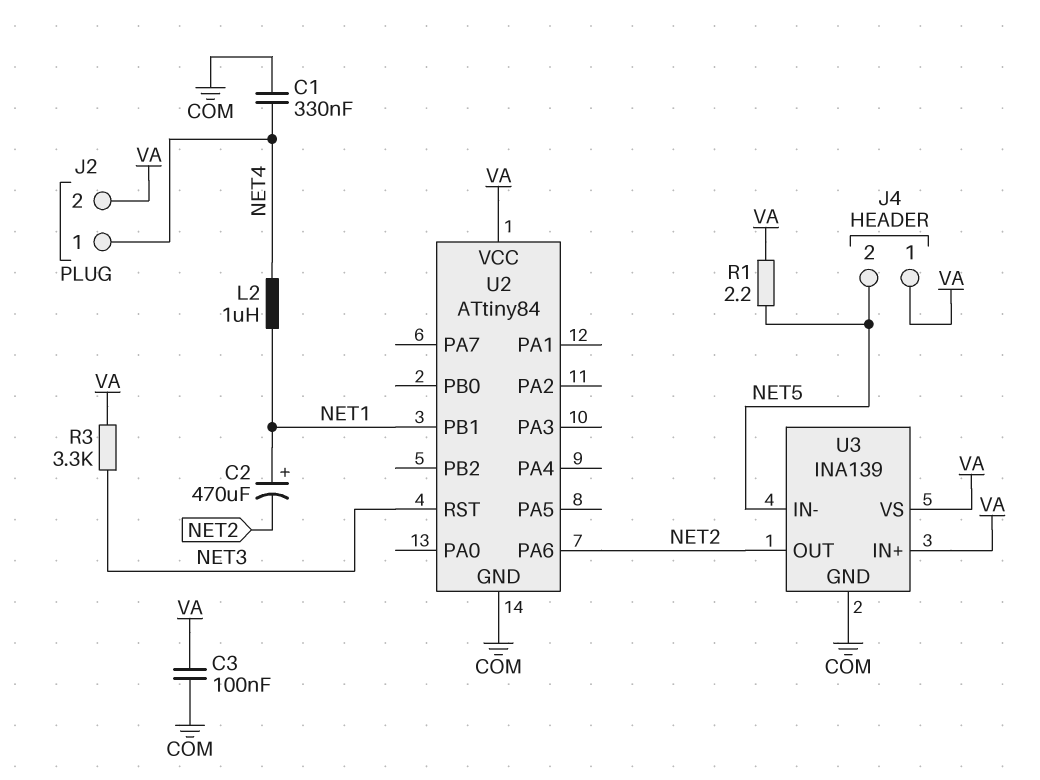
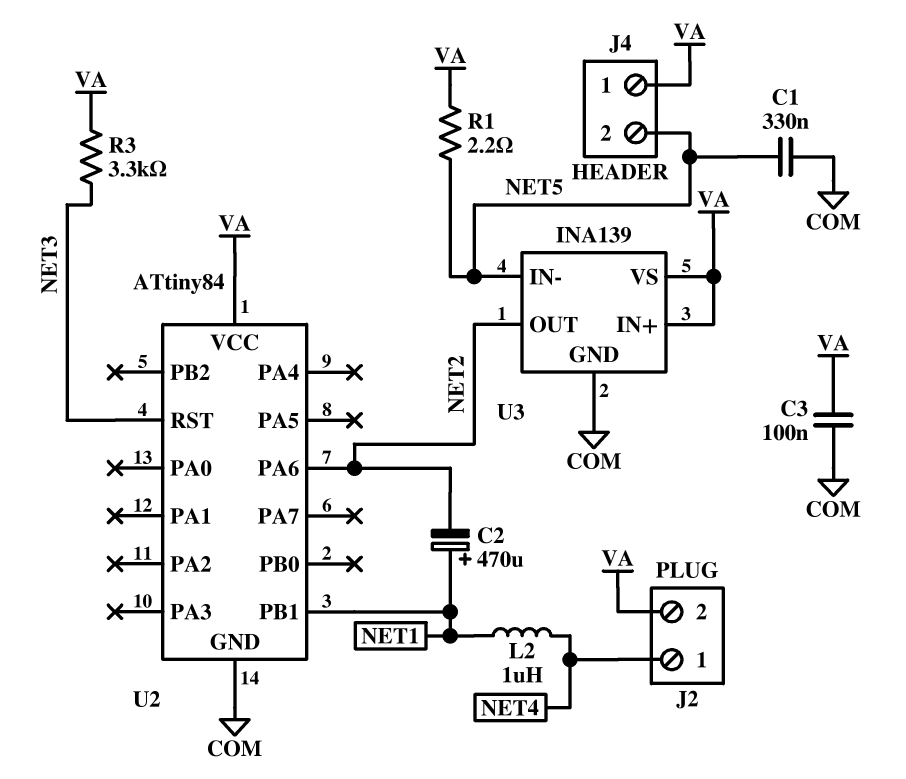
C1: 330nF (COM, NET4) -> 330nF (COM, NET5)

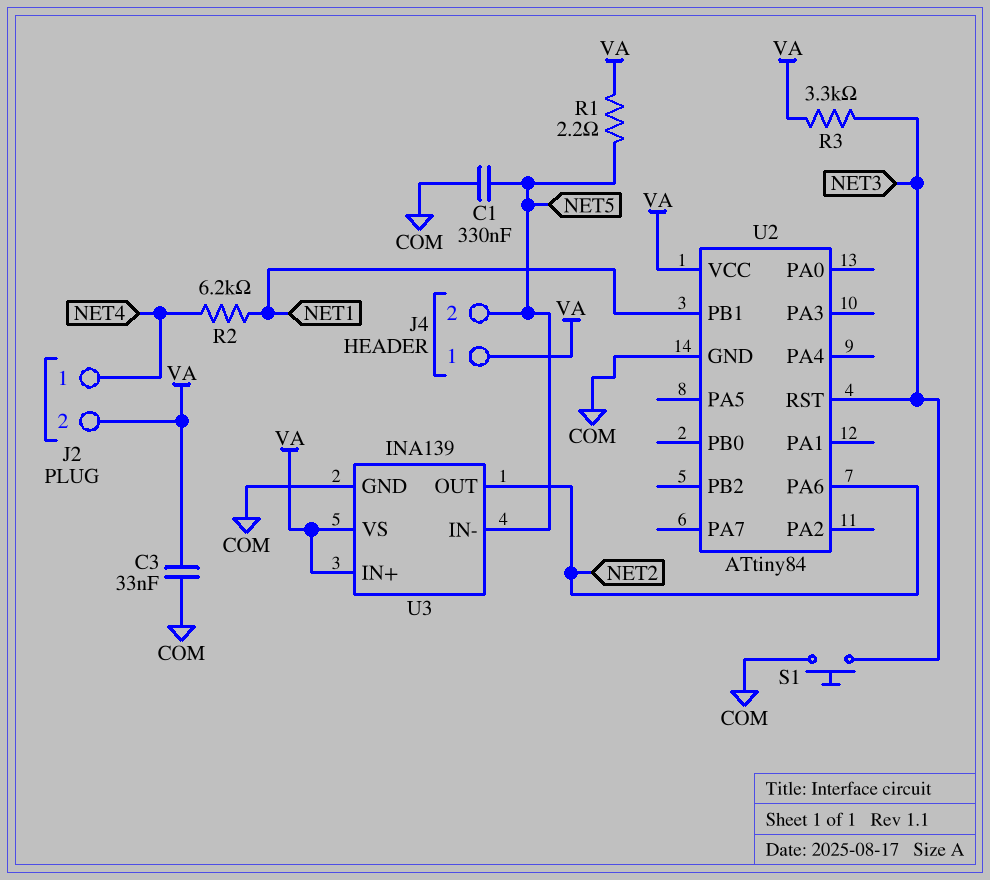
C2: 470uF (plus NET1, minus NET2) -> none
C3: 100nF (COM, VA) -> 33nF (COM, VA)
L2: 1uH (NET1, NET4) -> none
R2: none -> 6.2k (NET1, NET4)
S1: none -> button (COM, NET3)

